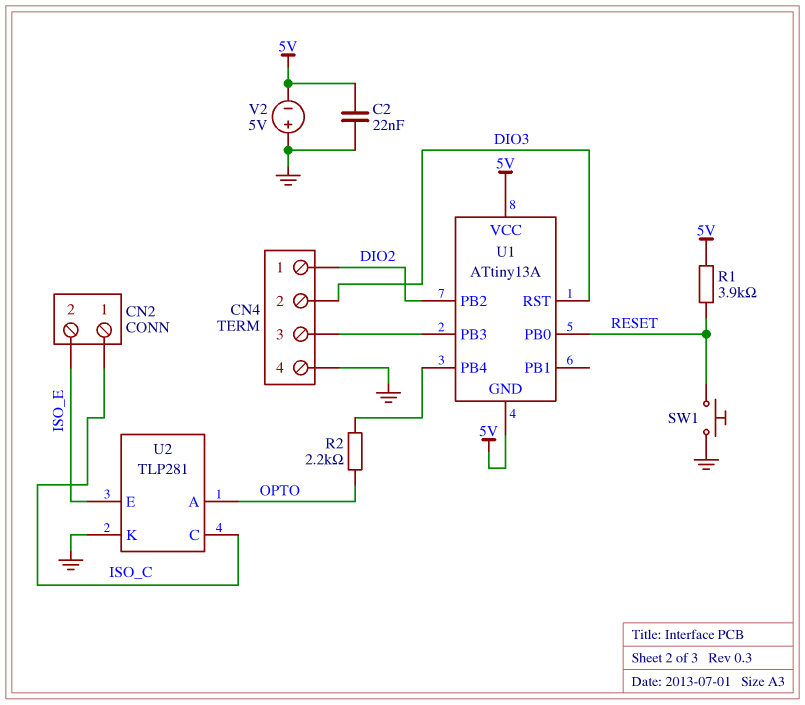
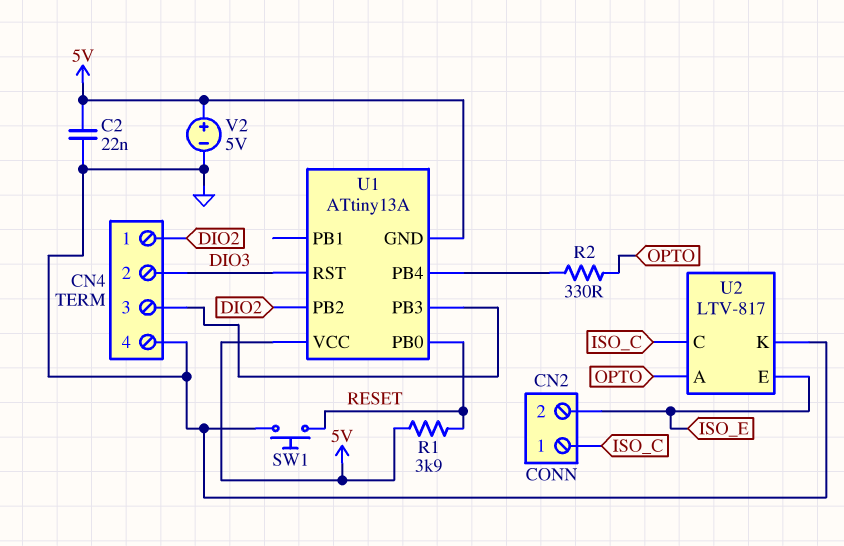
R2: 2.2k (OPTO, U1/PB4) -> 330 (OPTO, U1/PB4)
U2: TLP281 -> LTV-817
V2: 5V (plus GND, minus 5V) -> 5V (plus 5V, minus GND)

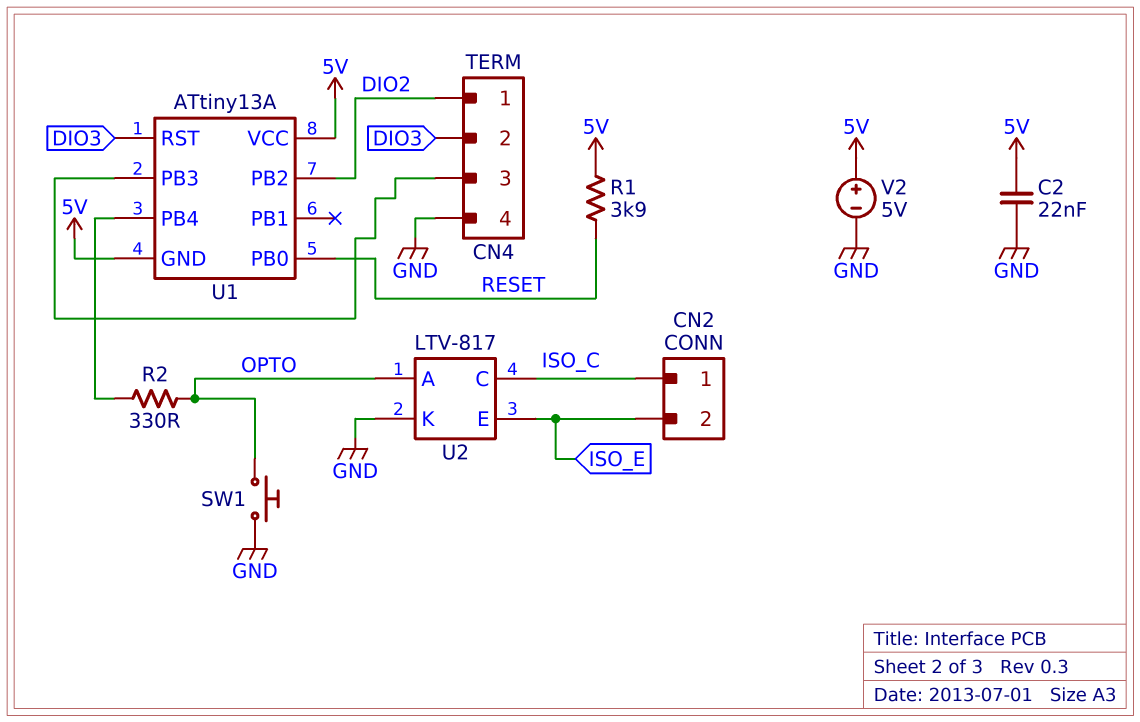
SW1: button (GND, RESET) -> button (GND, OPTO)

